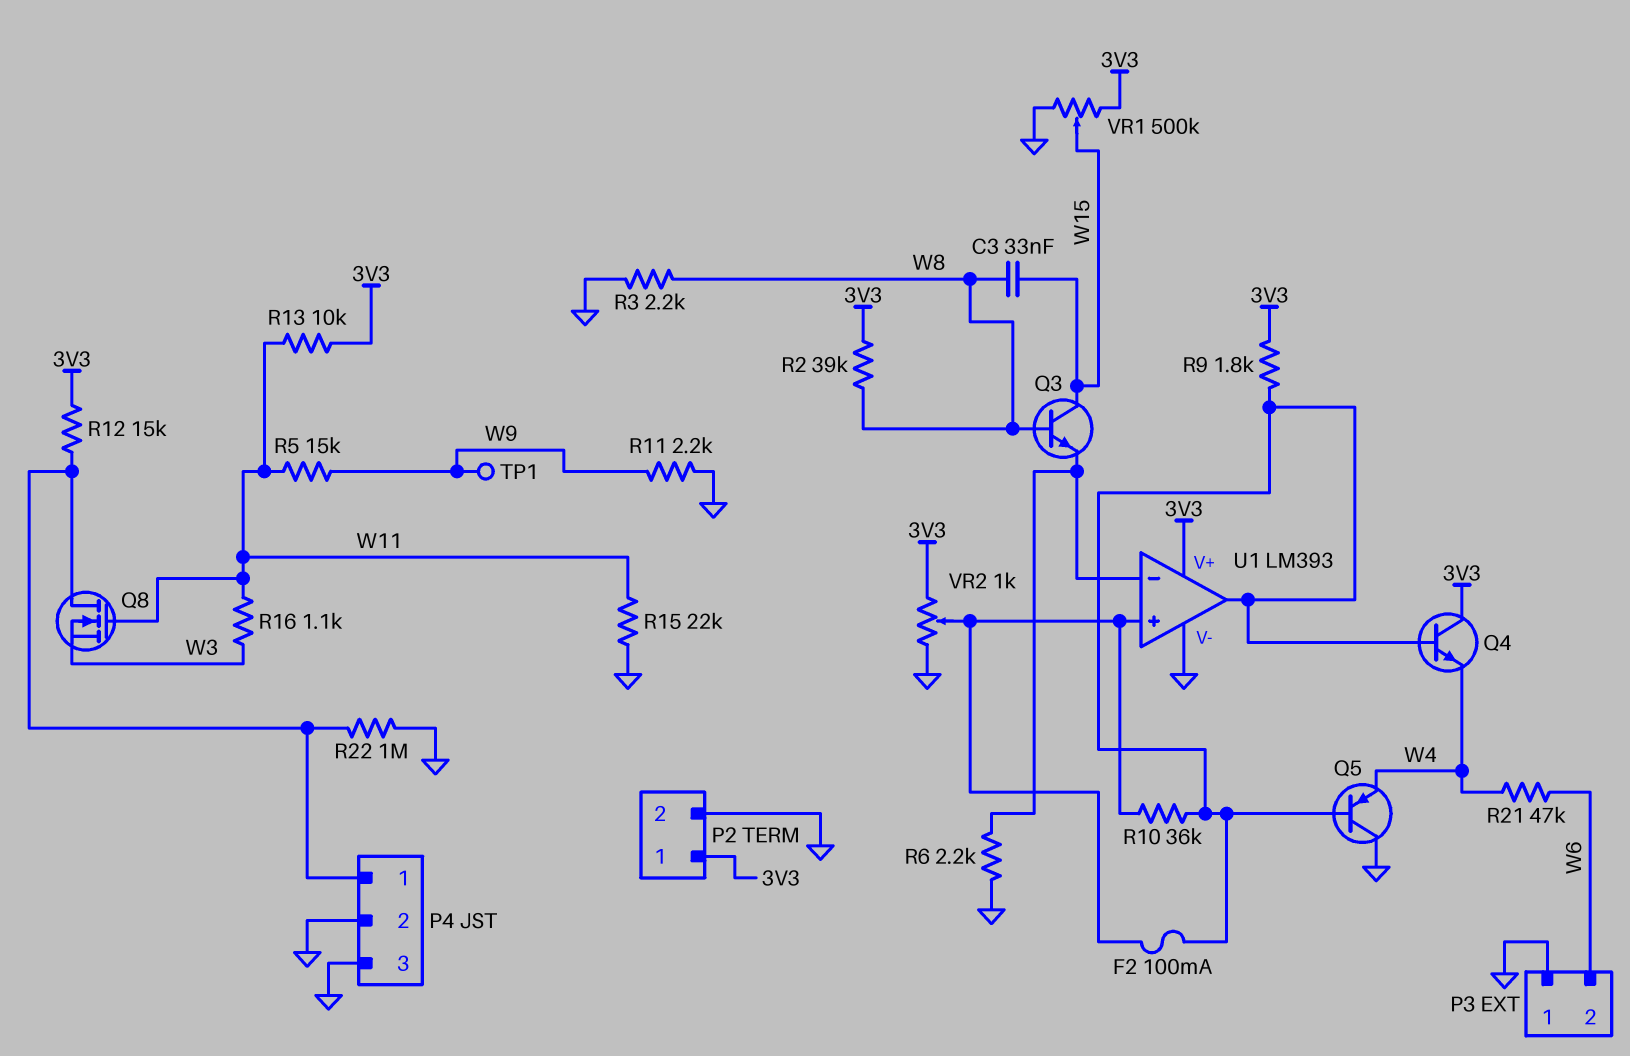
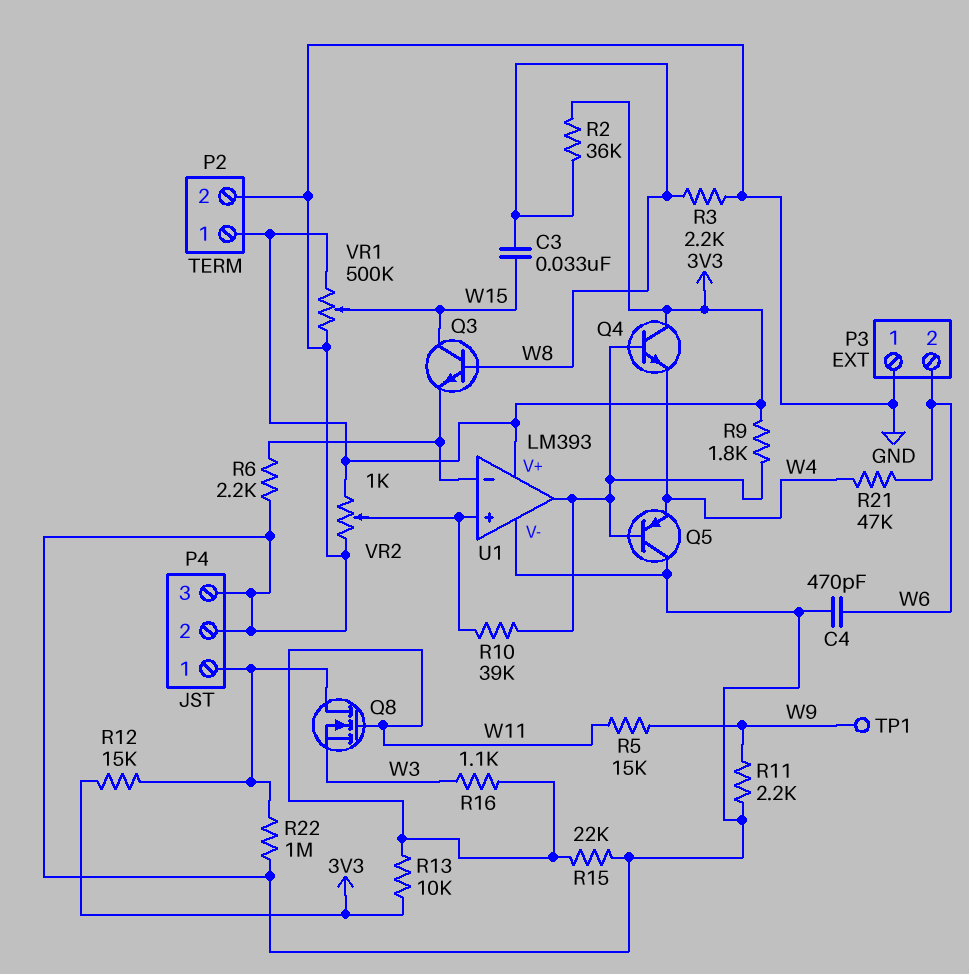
C4: none -> 470pF (GND, W6)
F2: 100mA (U1/in+, U1/out) -> none
R2: 39k (3V3, W8) -> 36k (3V3, W8)
R10: 36k (U1/in+, U1/out) -> 39k (U1/in+, U1/out)

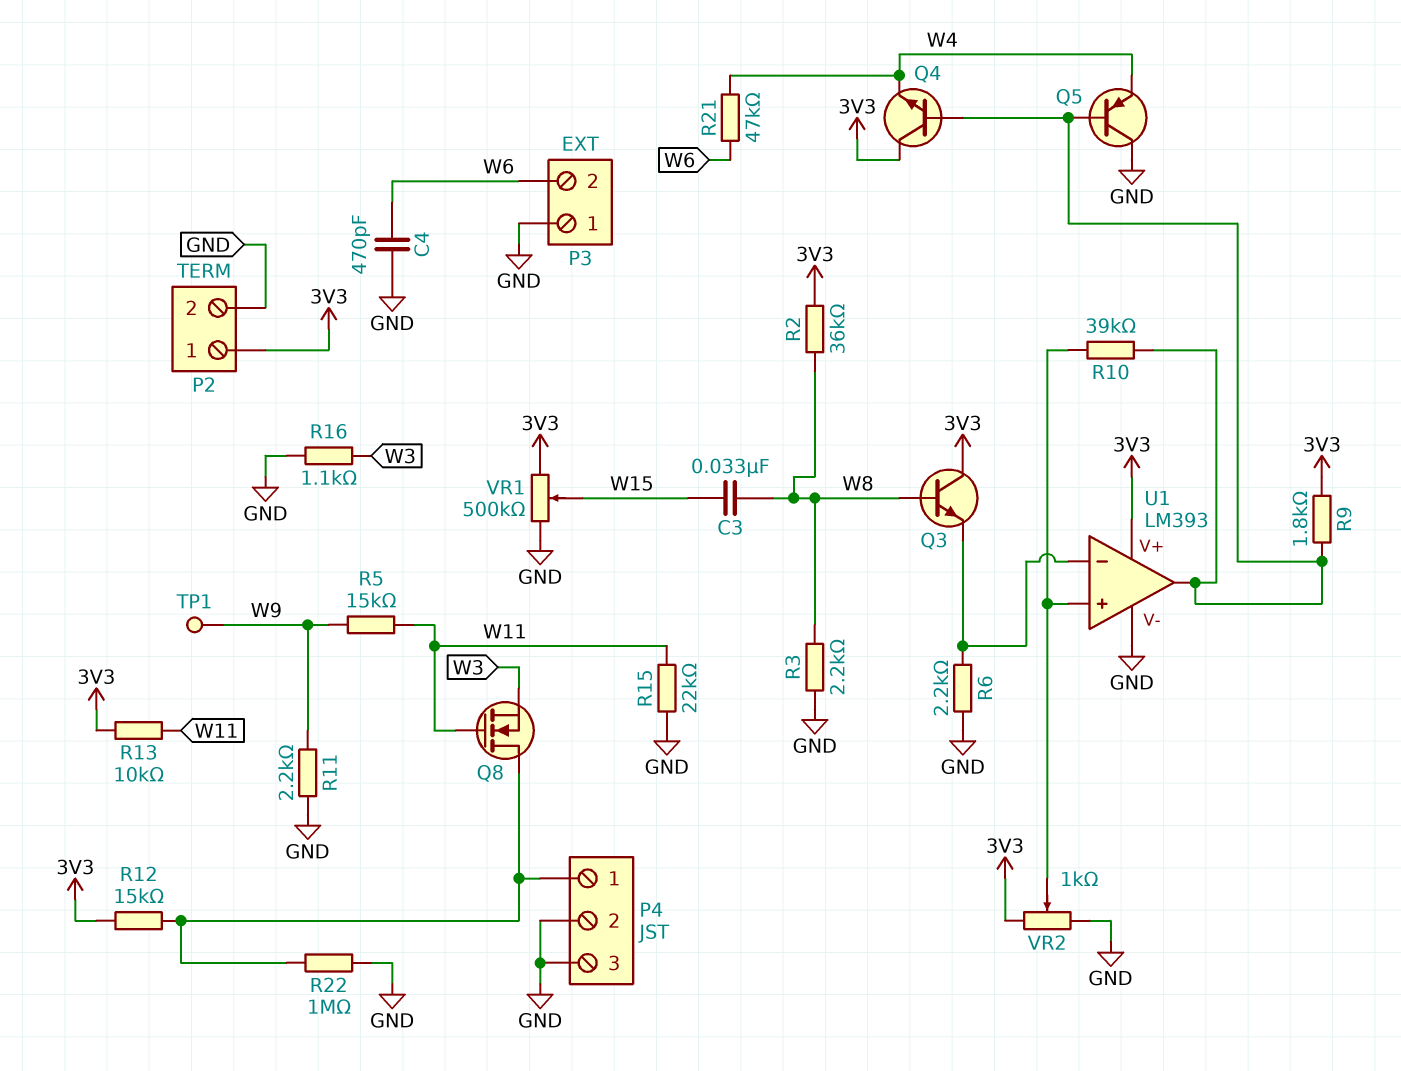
Q3: NPN (B W8, C W15, E U1/in-) -> NPN (B W8, C 3V3, E U1/in-)
R16: 1.1k (W3, W11) -> 1.1k (GND, W3)

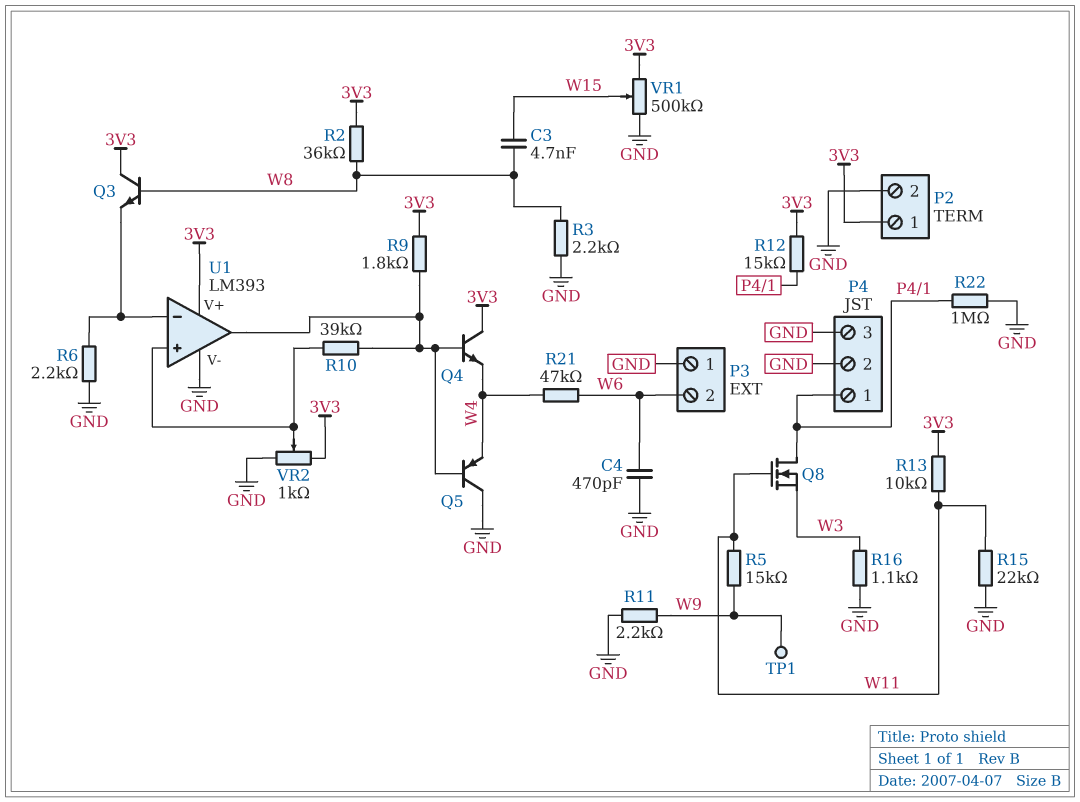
C3: 33nF (W8, W15) -> 4.7nF (W8, W15)

